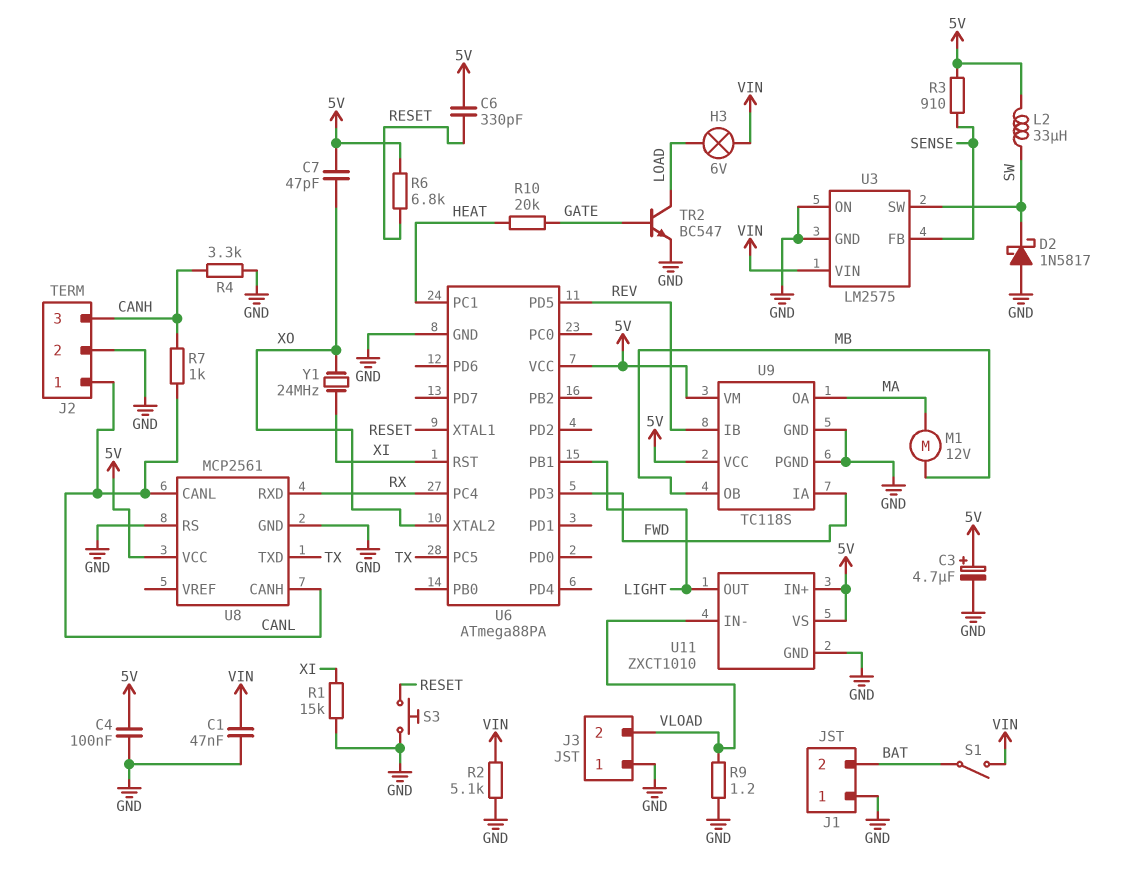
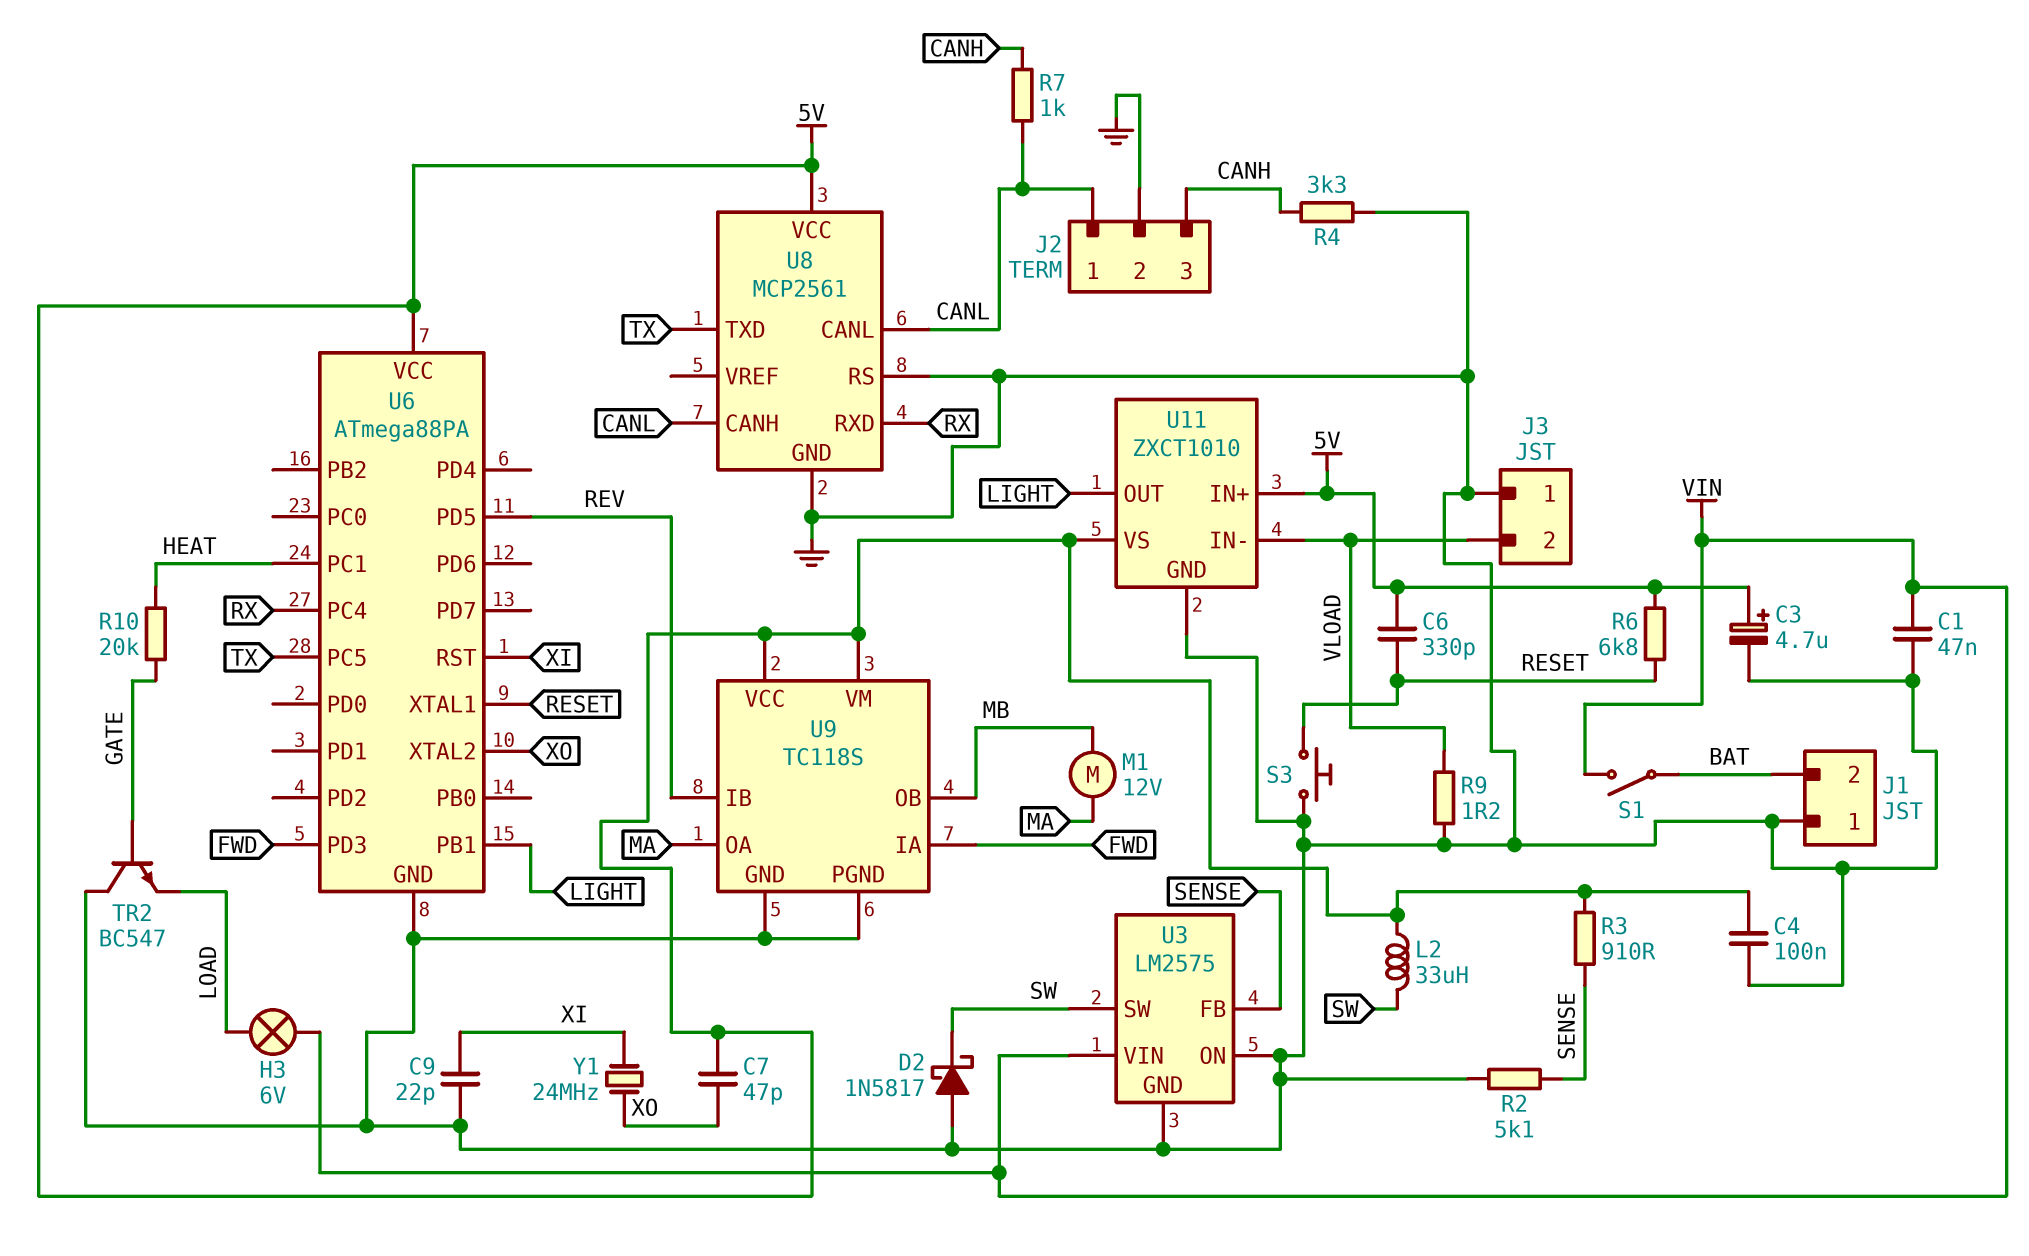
C9: none -> 22pF (GND, XI)
R1: 15k (GND, XI) -> none
R2: 5.1k (GND, VIN) -> 5.1k (GND, SENSE)
TR2: NPN BC547 (B GATE, C LOAD, E GND) -> NPN BC547 (B GATE, C GND, E LOAD)

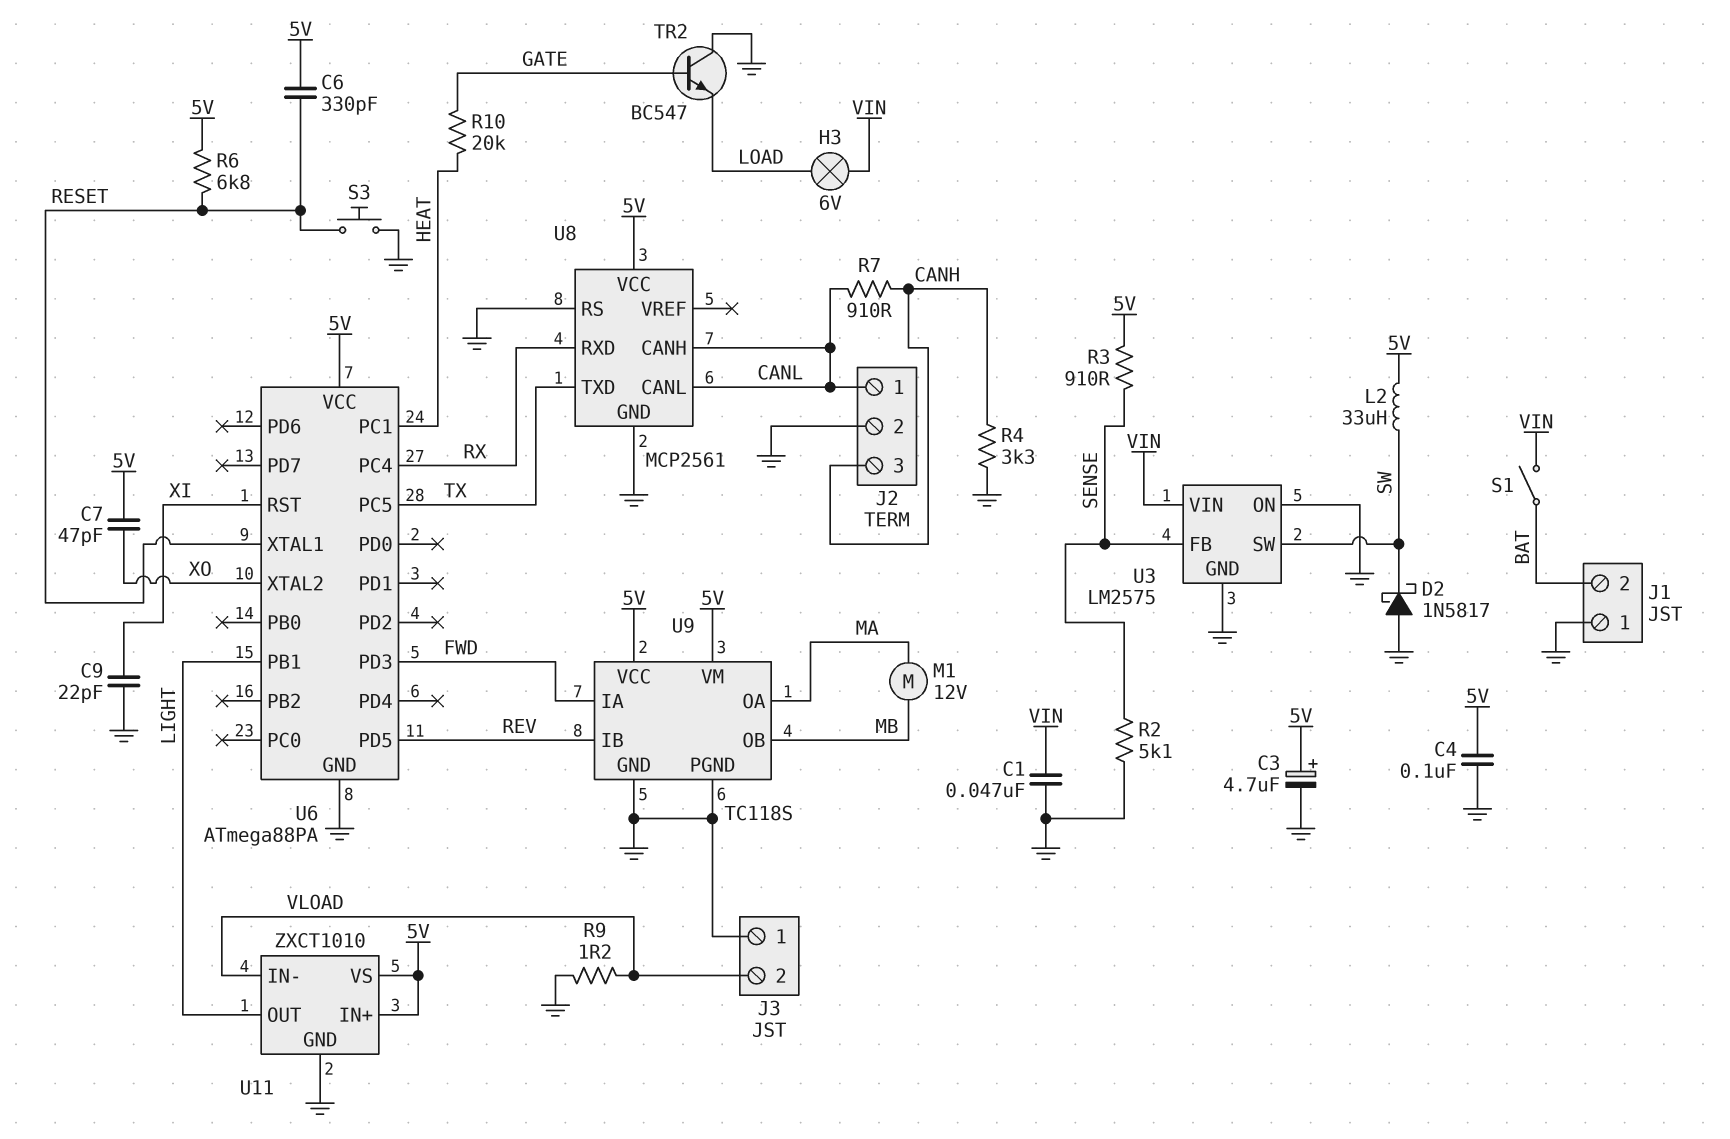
R7: 1k (CANH, CANL) -> 910 (CANH, CANL)
Y1: 24MHz (XI, XO) -> none

